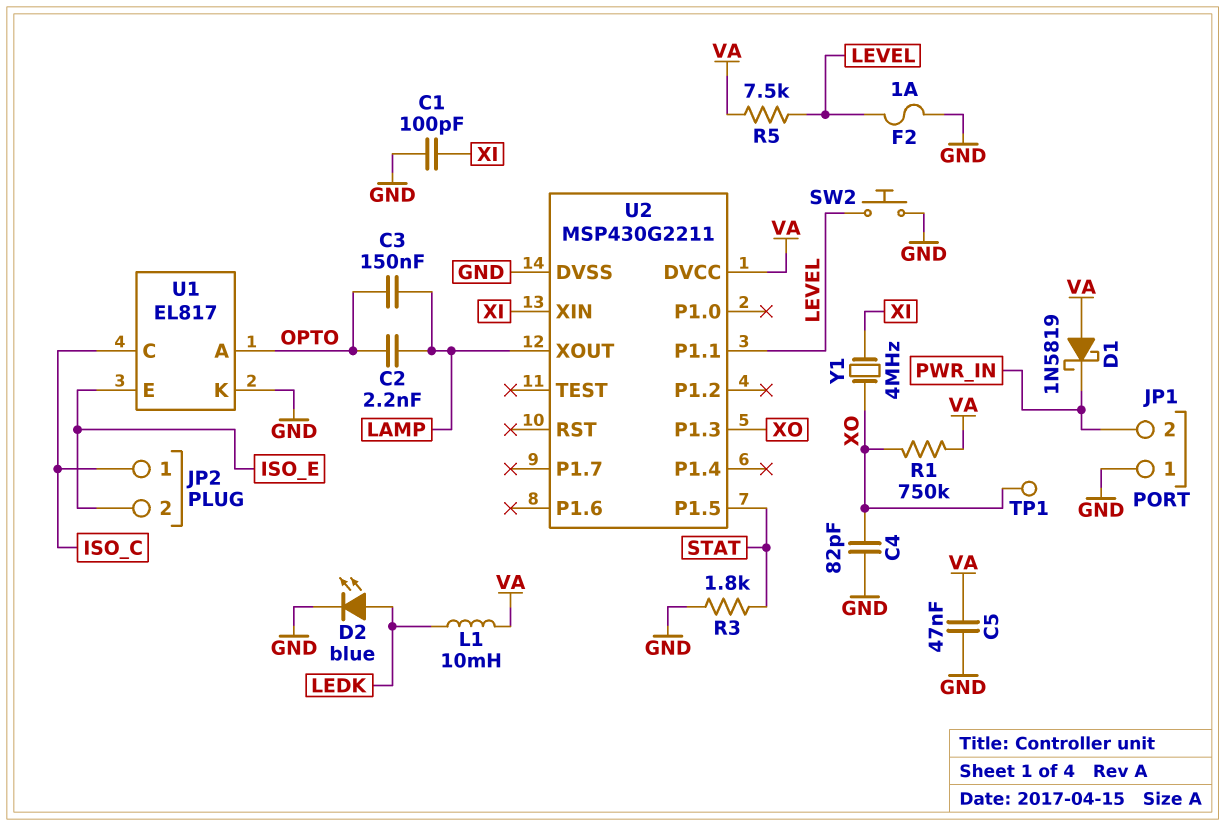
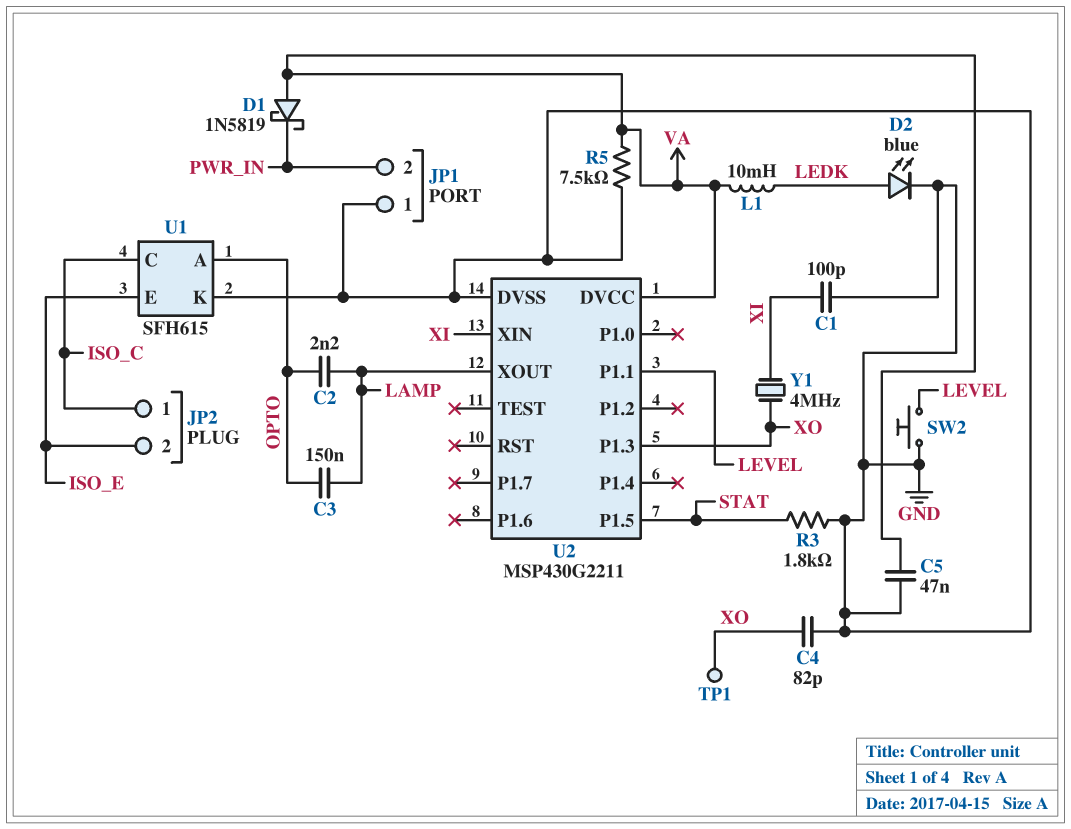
F2: 1A (GND, LEVEL) -> none
R1: 750k (VA, XO) -> none
R5: 7.5k (LEVEL, VA) -> 7.5k (GND, VA)
U1: EL817 -> SFH615

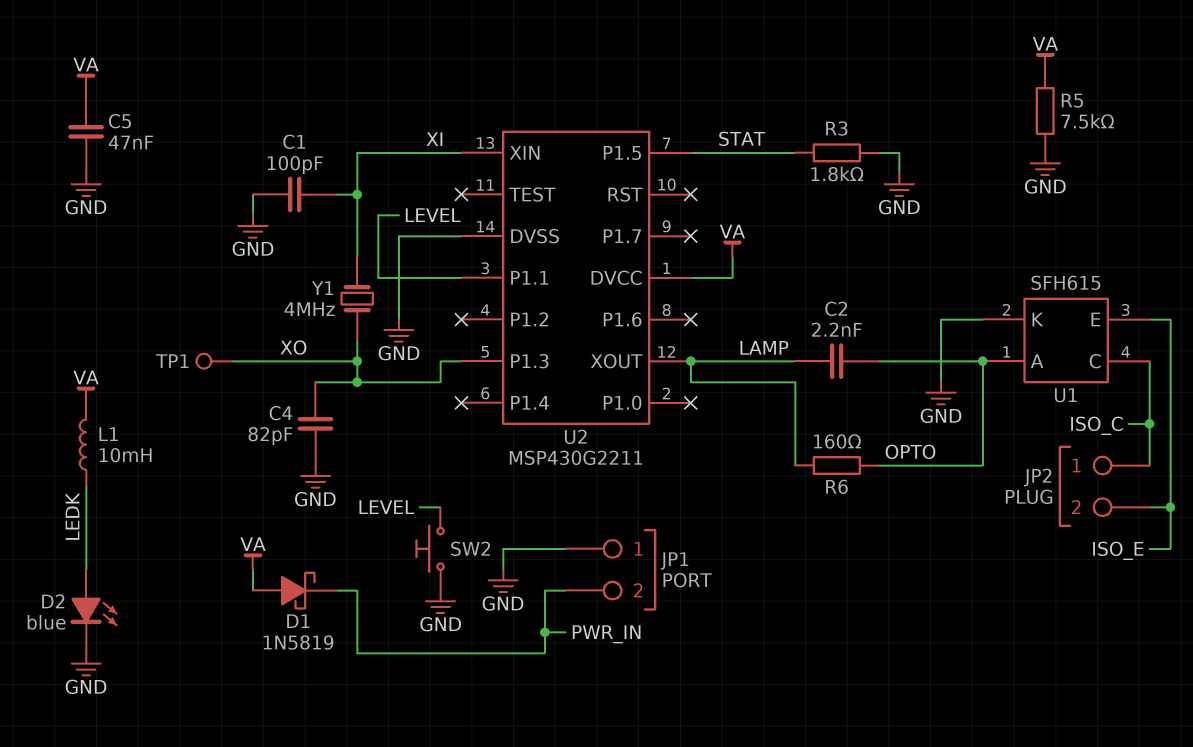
C3: 150nF (LAMP, OPTO) -> none
R6: none -> 160 (LAMP, OPTO)

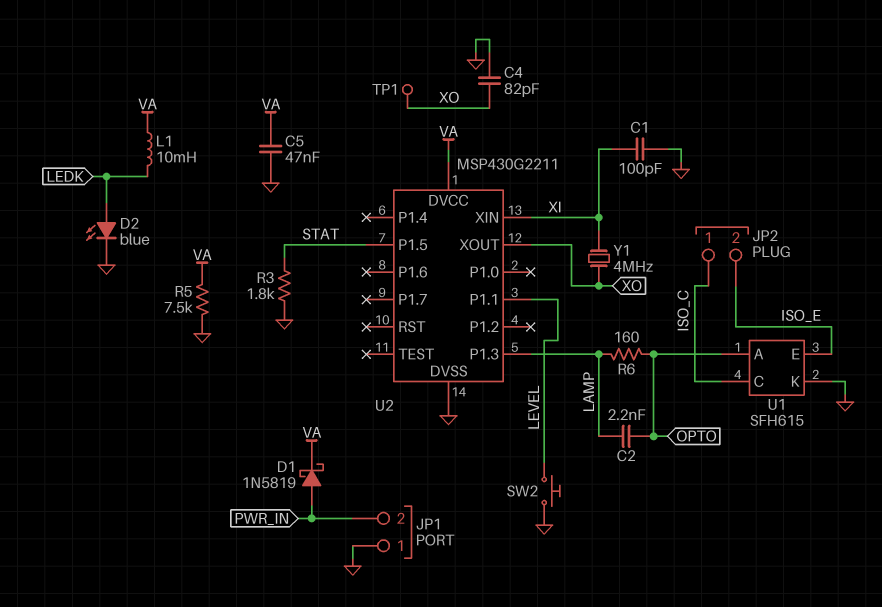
D1: schottky 1N5819 (A VA, K PWR_IN) -> schottky 1N5819 (A PWR_IN, K VA)
U2 pin P1.3: XO -> LAMP
U2 pin XOUT: LAMP -> XO

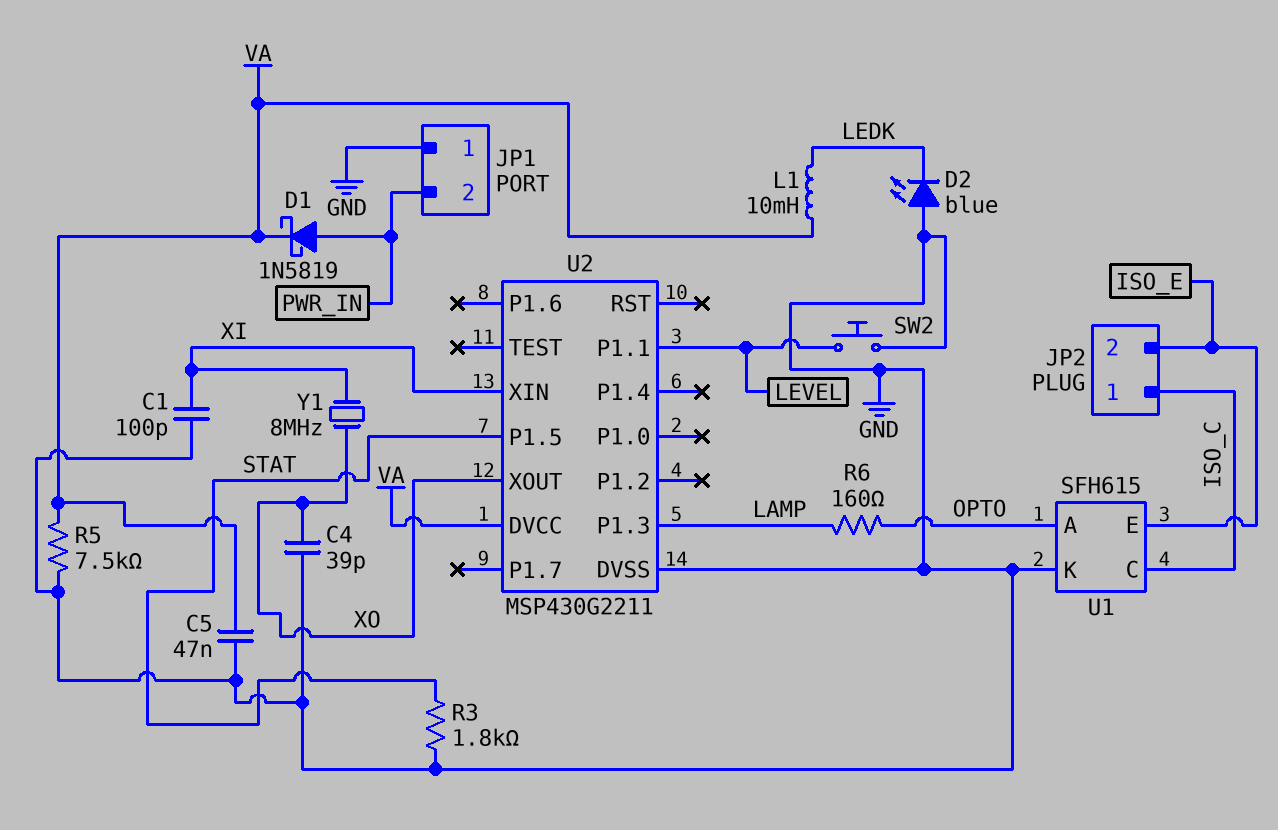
C2: 2.2nF (LAMP, OPTO) -> none
C4: 82pF (GND, XO) -> 39pF (GND, XO)
D2: LED blue (A LEDK, K GND) -> LED blue (A GND, K LEDK)
TP1: test point (XO) -> none
Y1: 4MHz (XI, XO) -> 8MHz (XI, XO)

